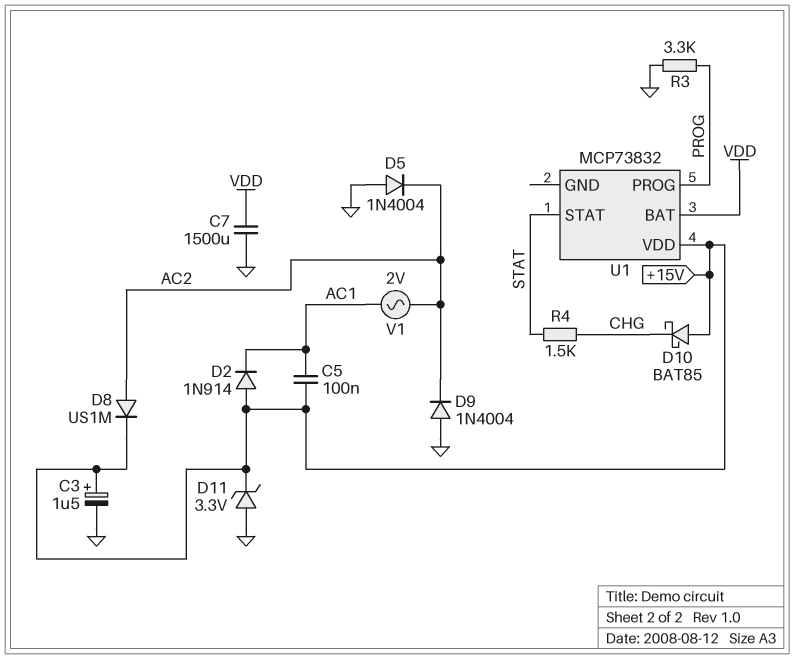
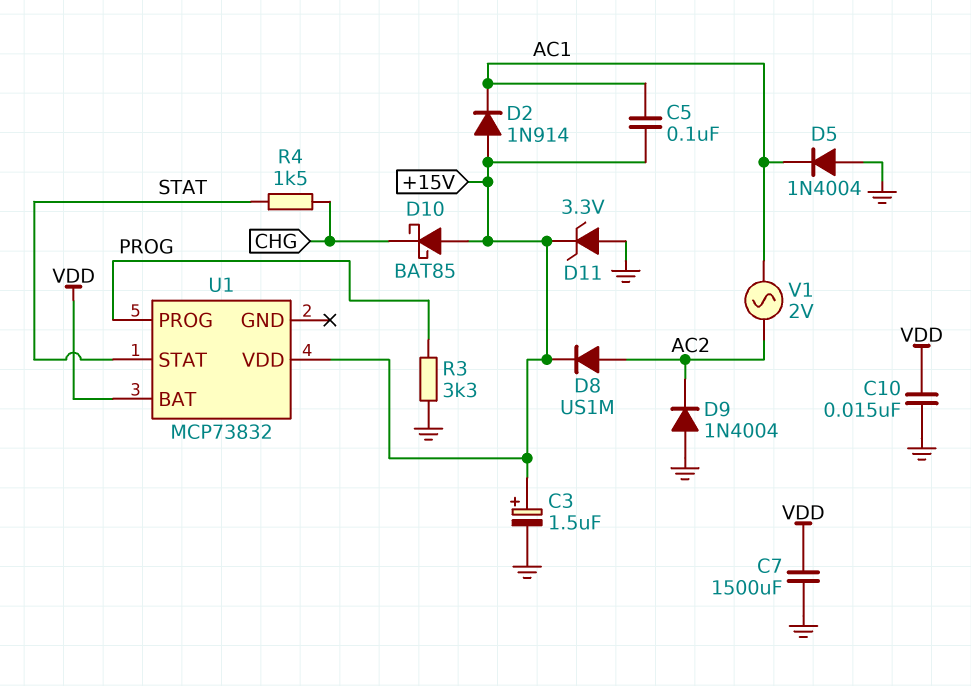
C10: none -> 15nF (GND, VDD)
D5: diode 1N4004 (A GND, K AC2) -> diode 1N4004 (A GND, K AC1)

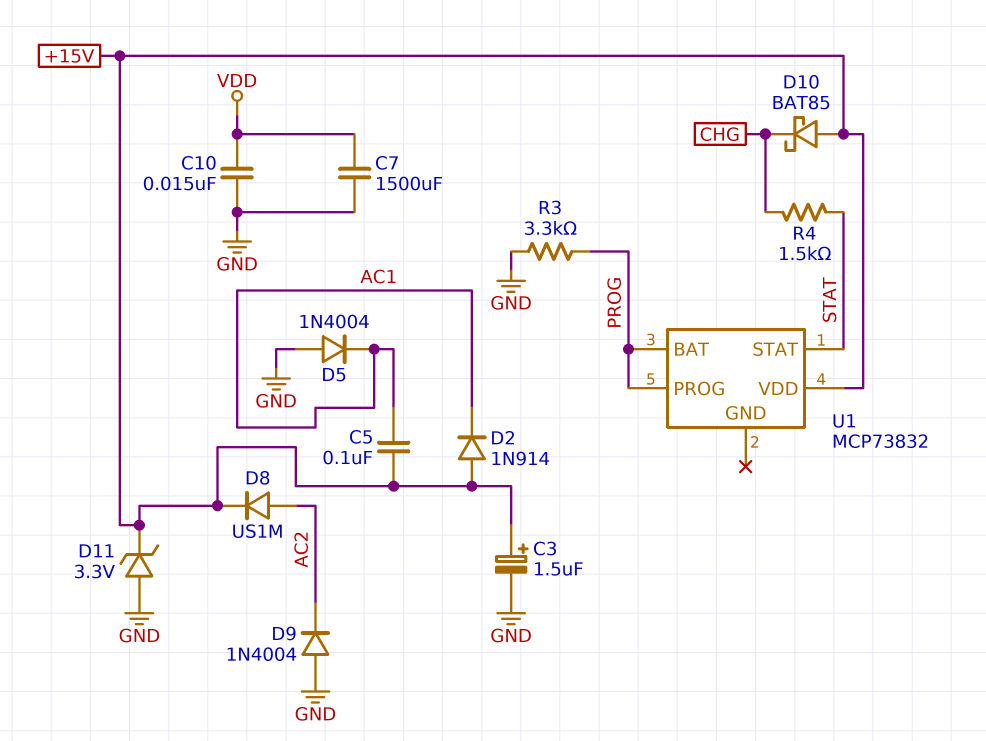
U1 pin BAT: VDD -> PROG
V1: AC 2V (AC1, AC2) -> none

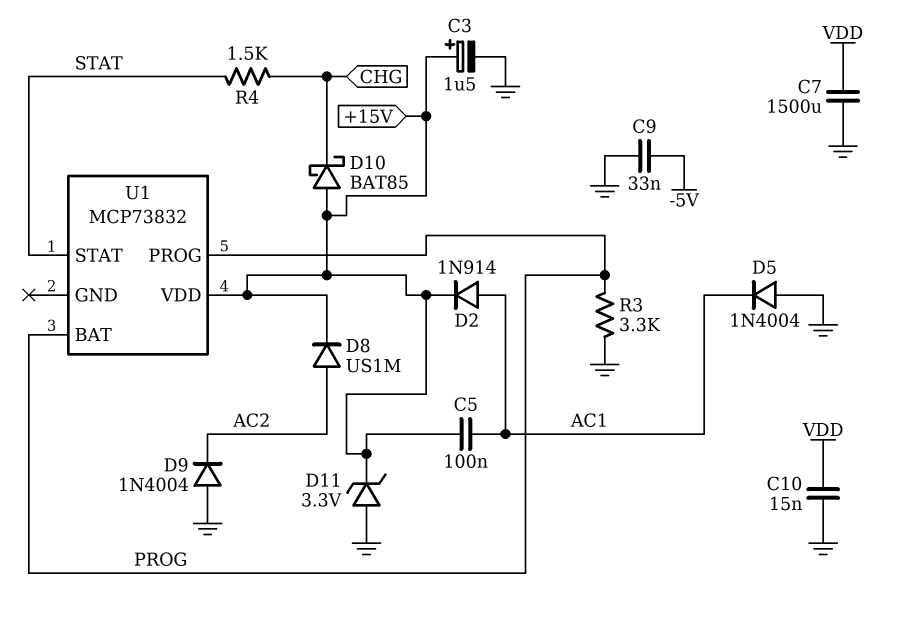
C9: none -> 33nF (-5V, GND)
D2: diode 1N914 (A +15V, K AC1) -> diode 1N914 (A AC1, K +15V)

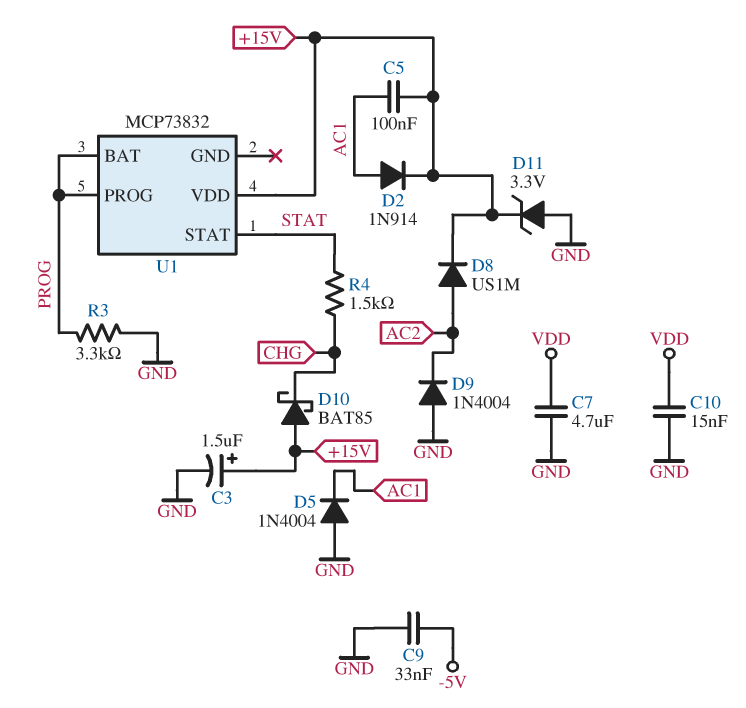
C7: 1500uF (GND, VDD) -> 4.7uF (GND, VDD)

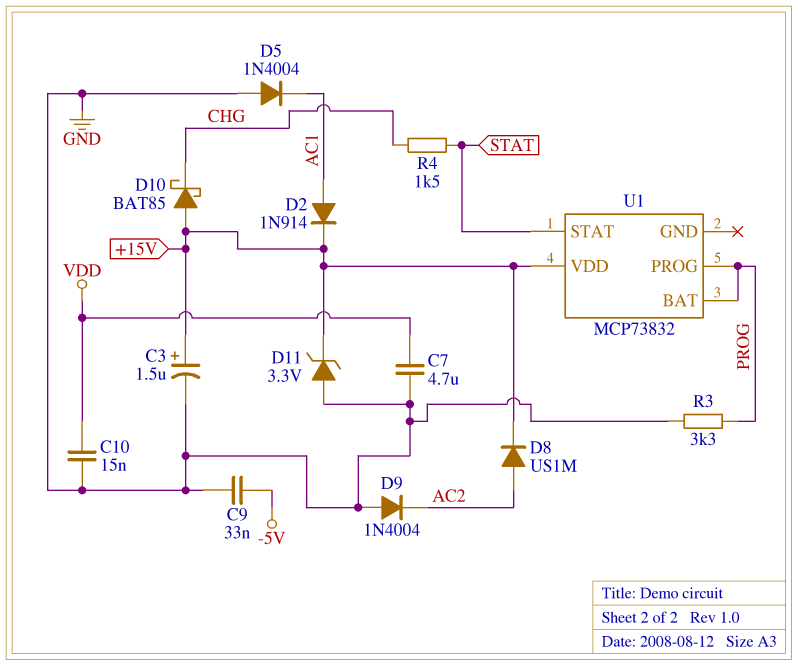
C5: 100nF (+15V, AC1) -> none

